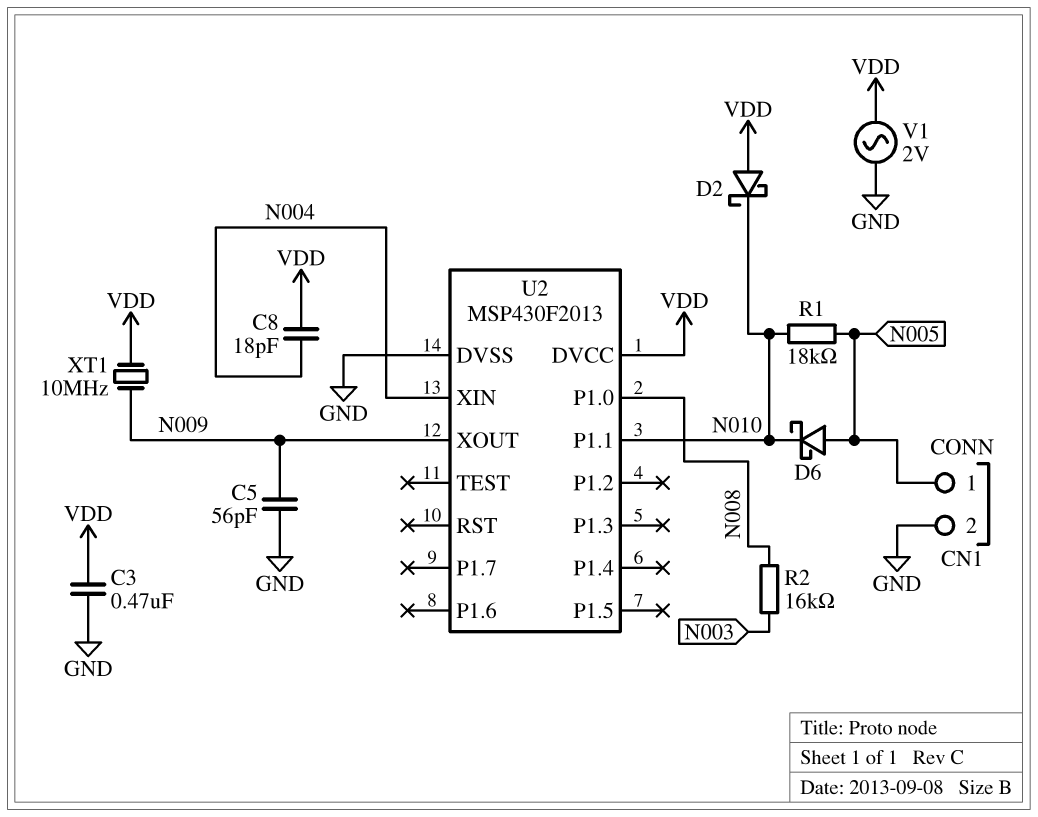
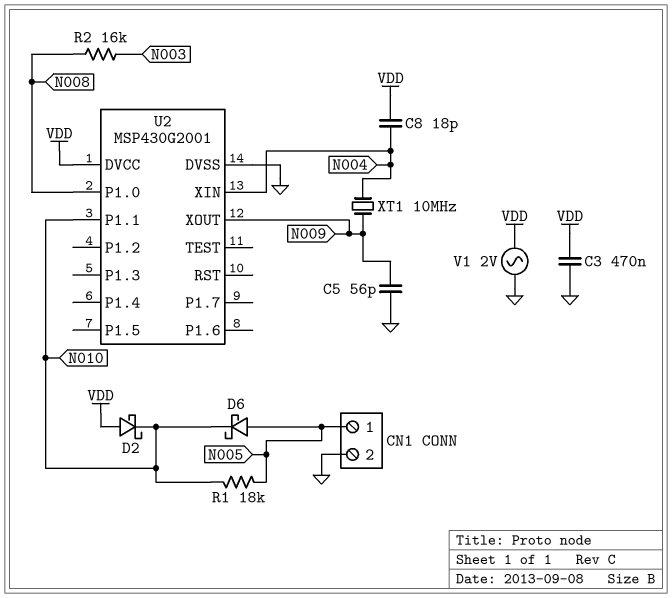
U2: MSP430F2013 -> MSP430G2001
XT1: 10MHz (N009, VDD) -> 10MHz (N004, N009)

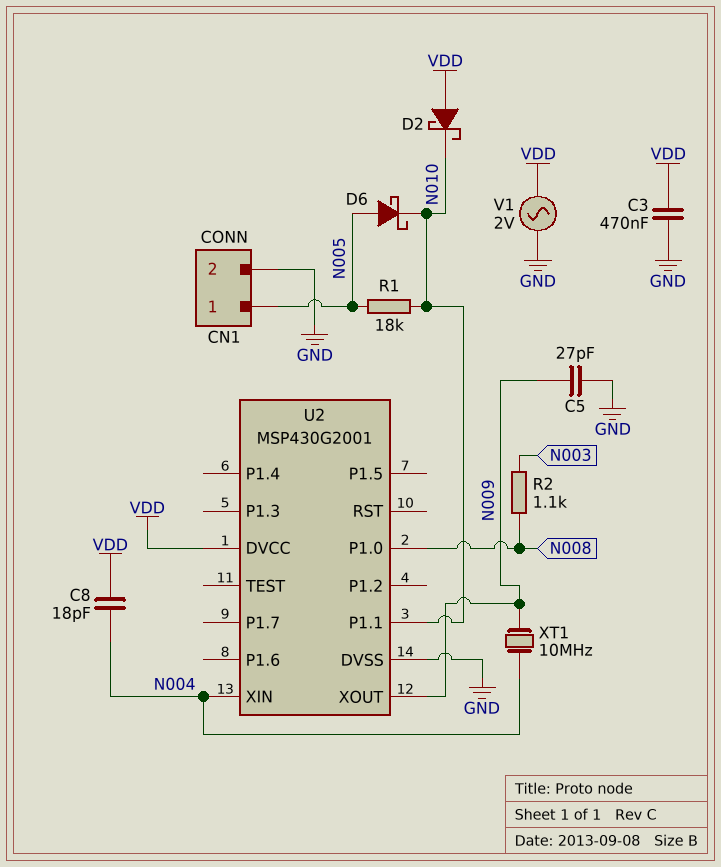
C5: 56pF (GND, N009) -> 27pF (GND, N009)
R2: 16k (N003, N008) -> 1.1k (N003, N008)

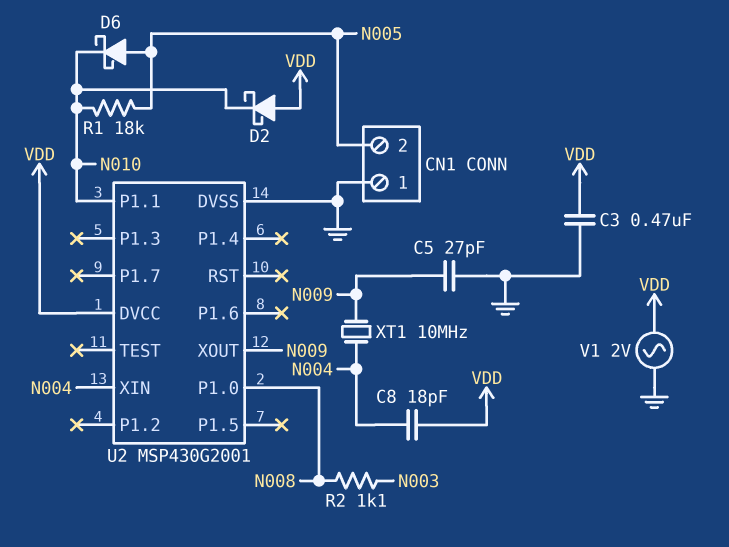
CN1 pin 1: N005 -> GND
CN1 pin 2: GND -> N005

